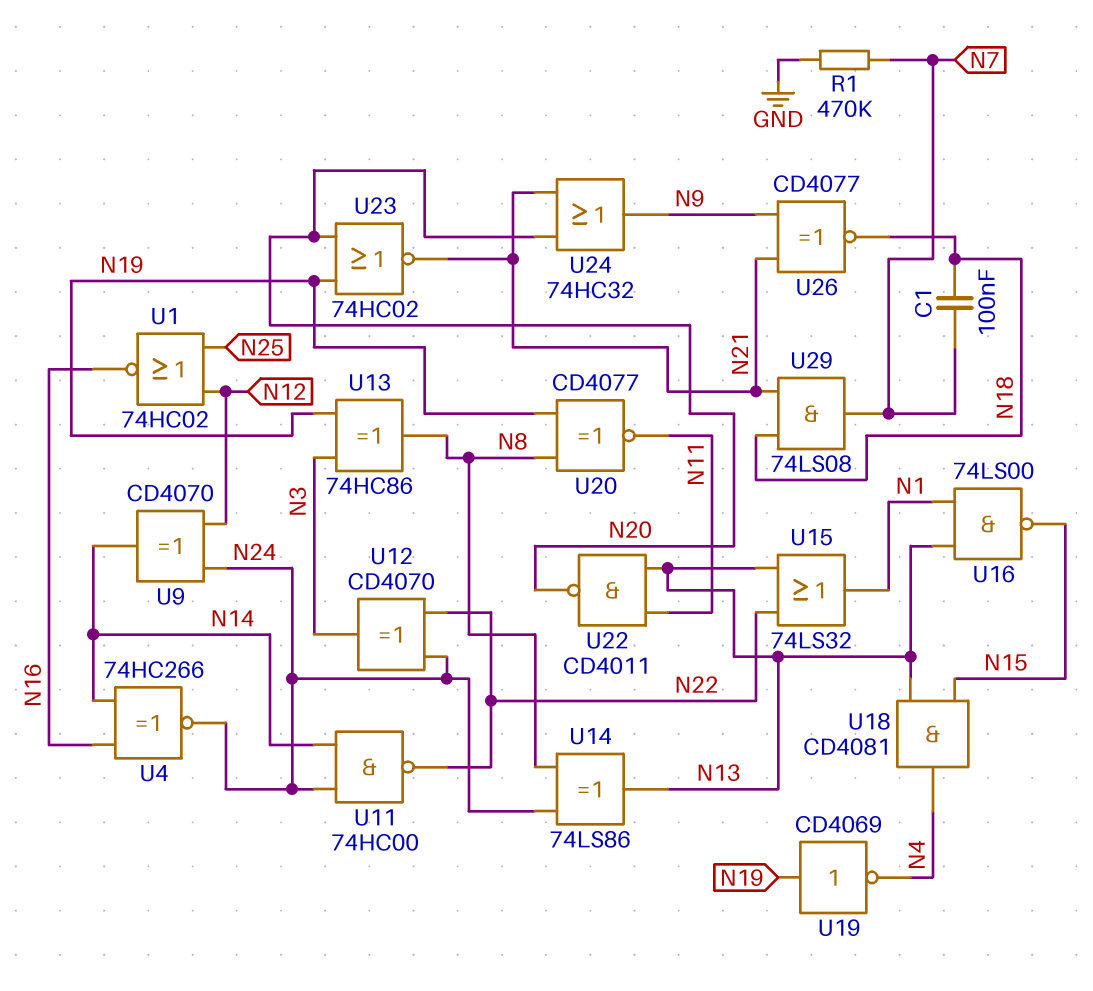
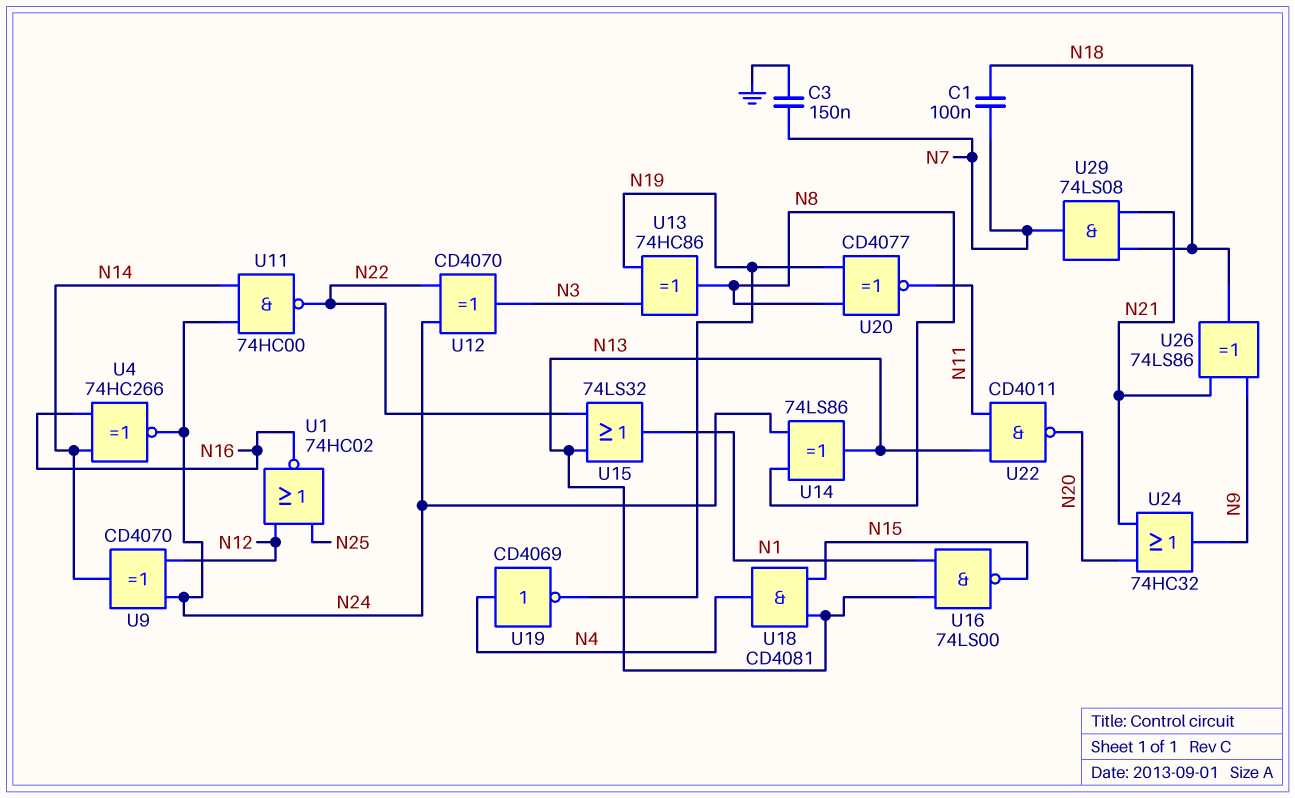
C3: none -> 150nF (GND, N7)
R1: 470k (GND, N7) -> none
U19: NOT CD4069 (in N19, out N4) -> NOT CD4069 (in N4, out N19)
U23: NOR 74HC02 (in N19, in N20, out N21) -> none
U26: XNOR CD4077 (in N9, in N21, out N18) -> XOR 74LS86 (in N9, in N21, out N18)

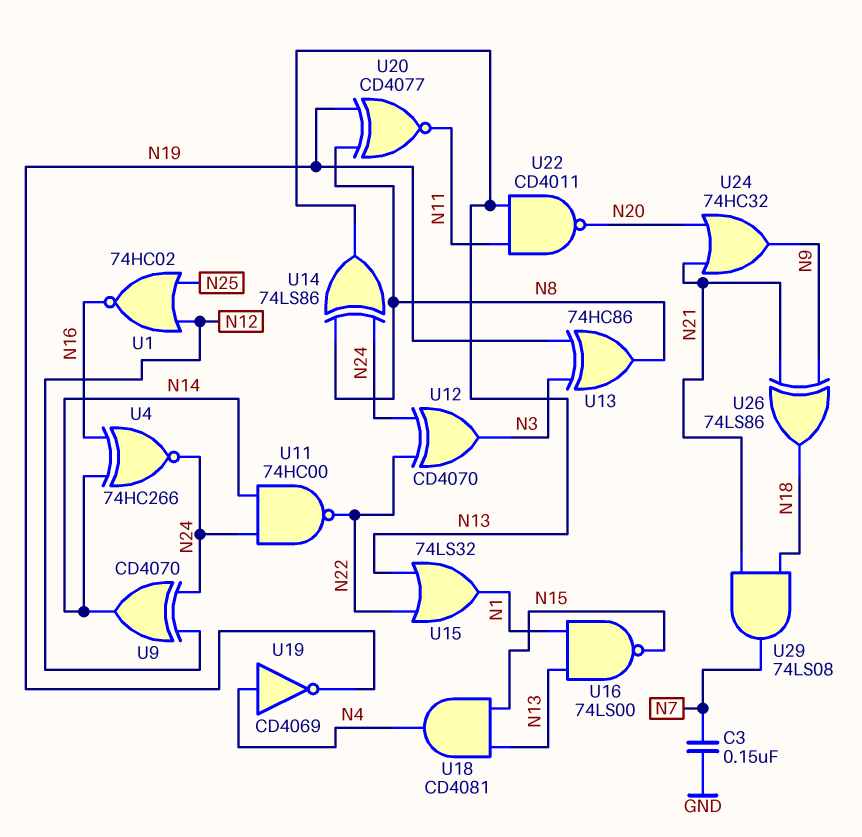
C1: 100nF (N7, N18) -> none

